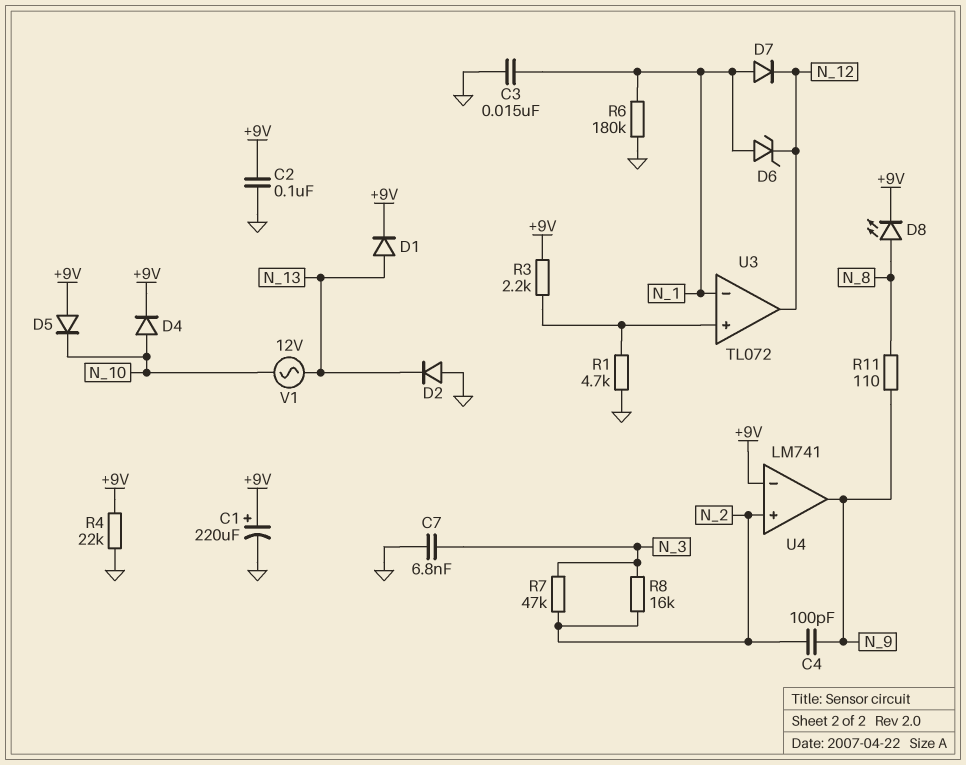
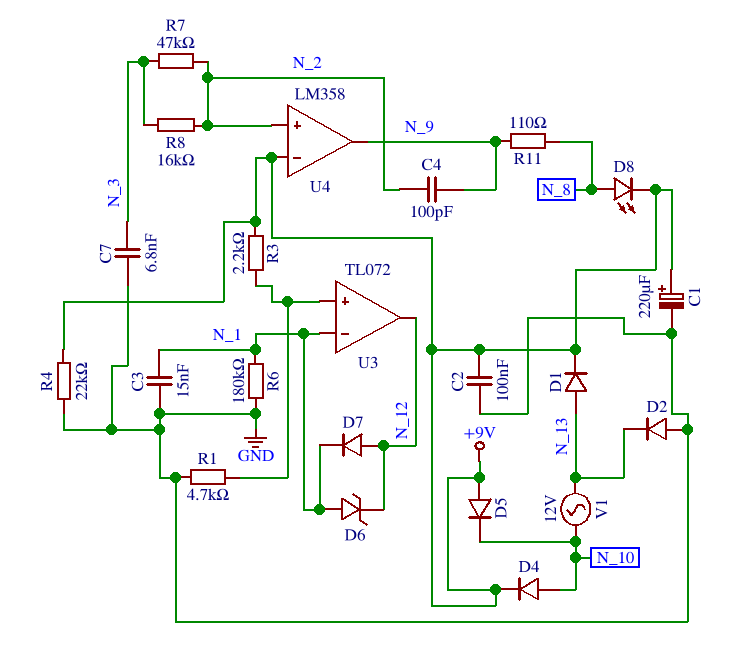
D7: diode (A N_1, K N_12) -> diode (A N_12, K N_1)
U4: LM741 -> LM358

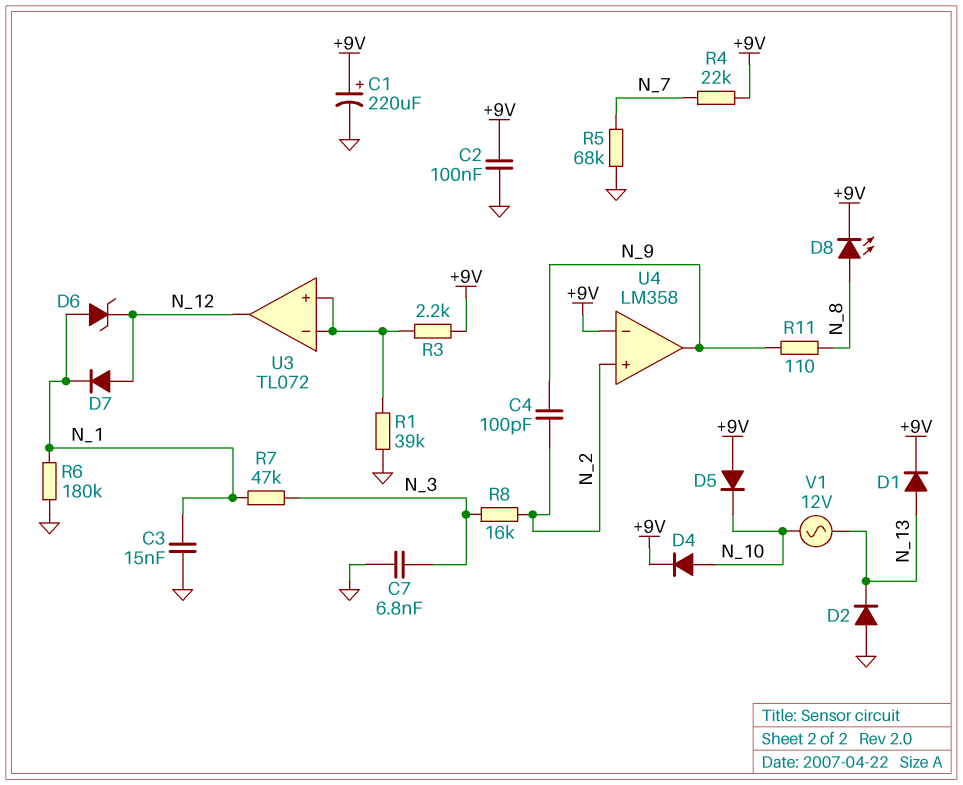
R1: 4.7k (GND, U3/in+) -> 39k (GND, U3/in+)
R4: 22k (+9V, GND) -> 22k (+9V, N_7)
R5: none -> 68k (GND, N_7)
R7: 47k (N_2, N_3) -> 47k (N_1, N_3)
U3 pin in-: N_1 -> U3/in+

